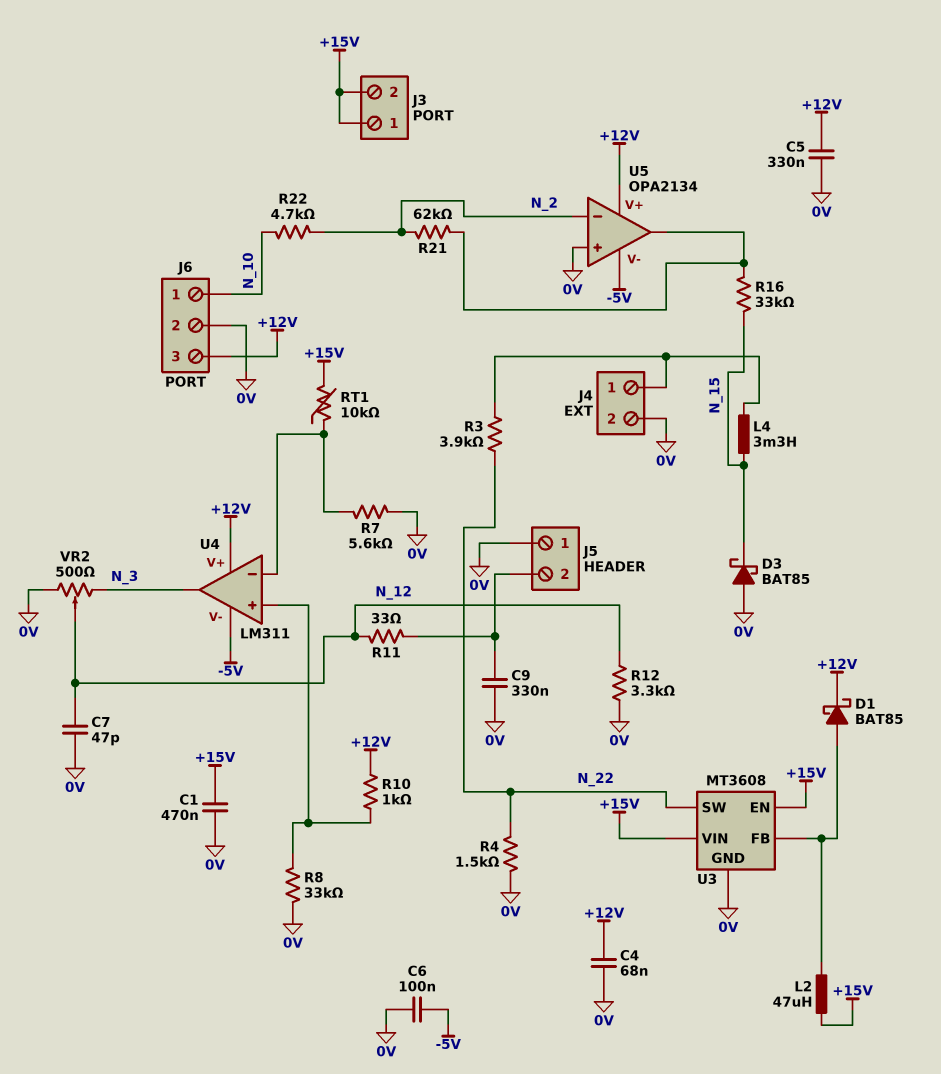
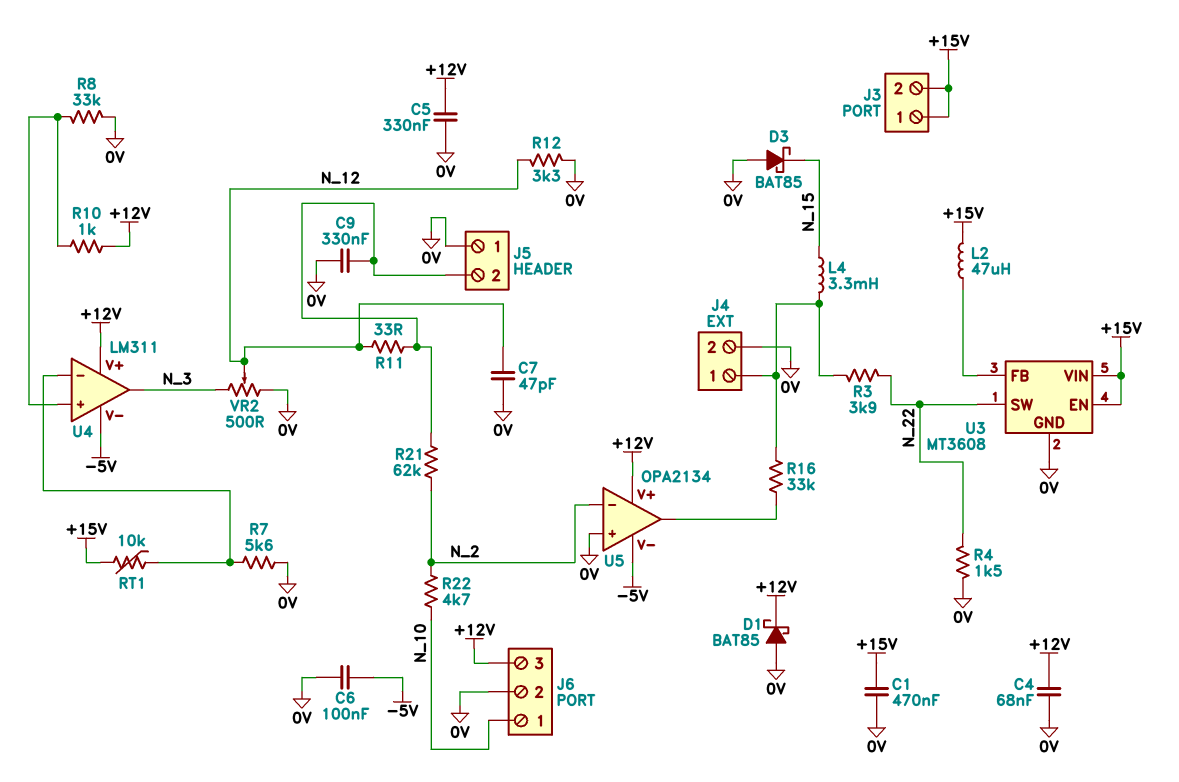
D1: schottky BAT85 (A U3/FB, K +12V) -> schottky BAT85 (A 0V, K +12V)
R16: 33k (N_15, U5/out) -> 33k (J4/1, U5/out)
R21: 62k (N_2, U5/out) -> 62k (J5/2, N_2)

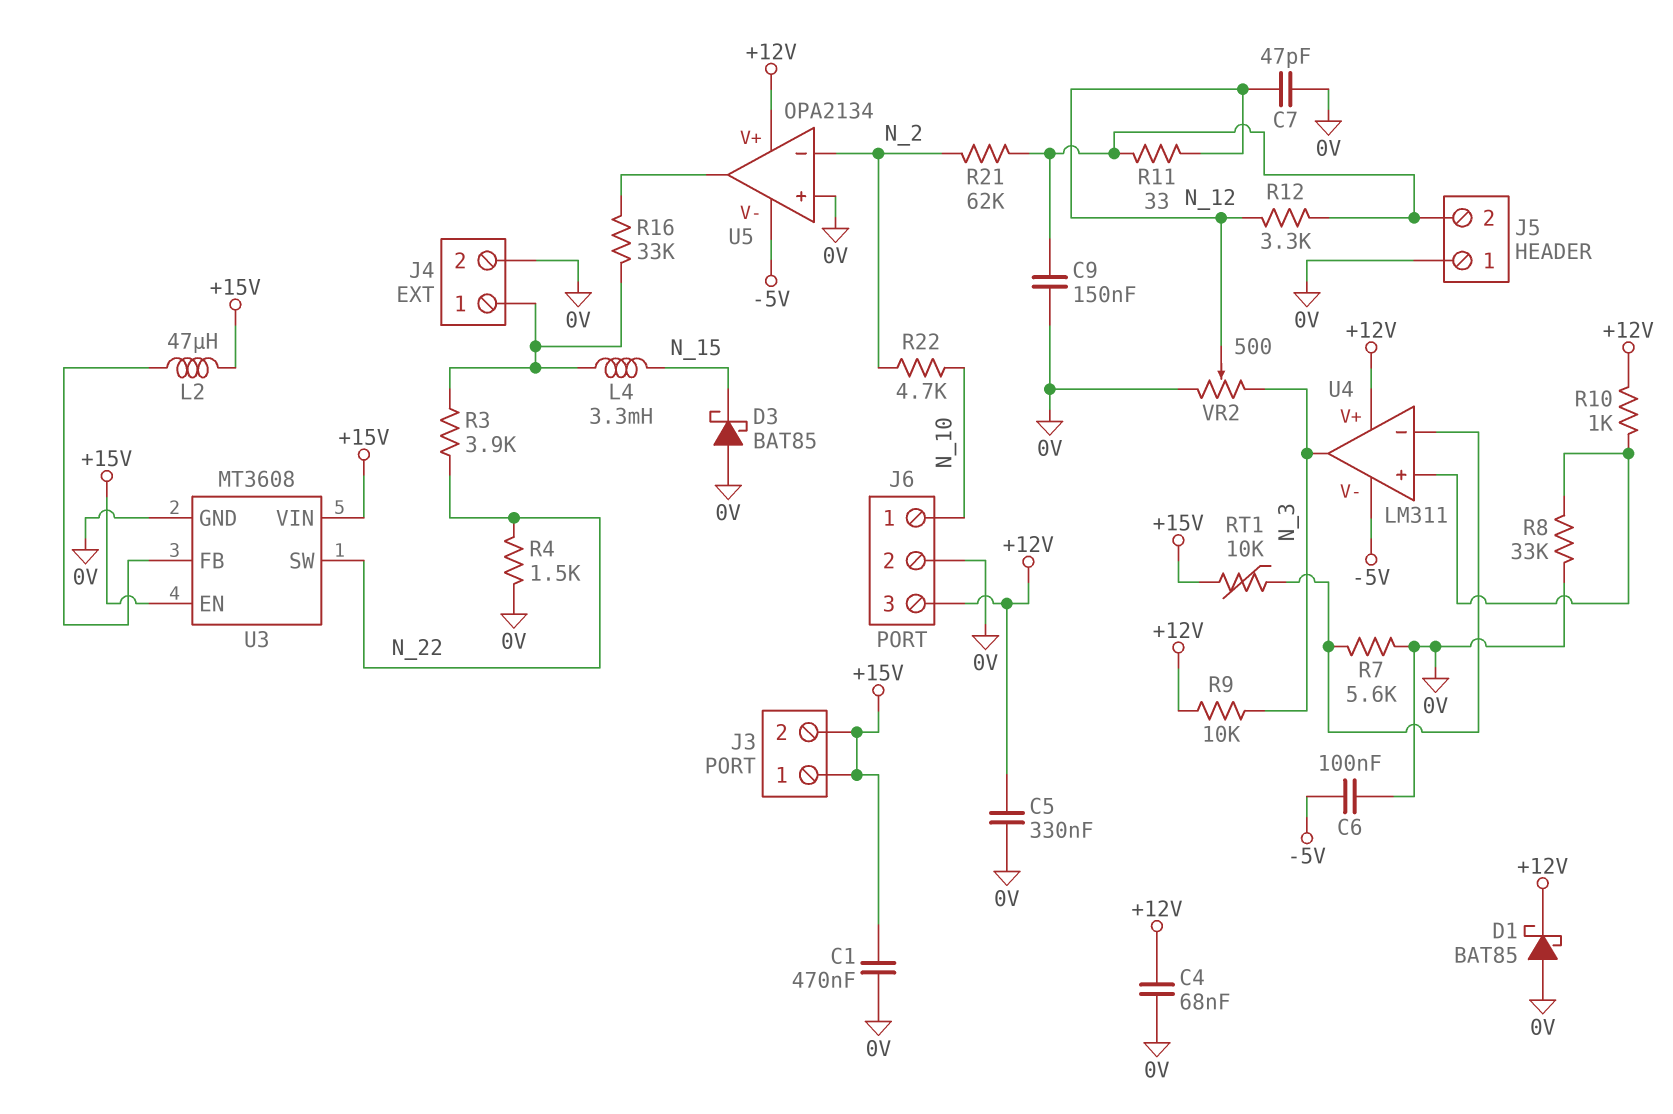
C9: 330nF (0V, J5/2) -> 150nF (0V, J5/2)
R9: none -> 10k (+12V, N_3)
R12: 3.3k (0V, N_12) -> 3.3k (J5/2, N_12)

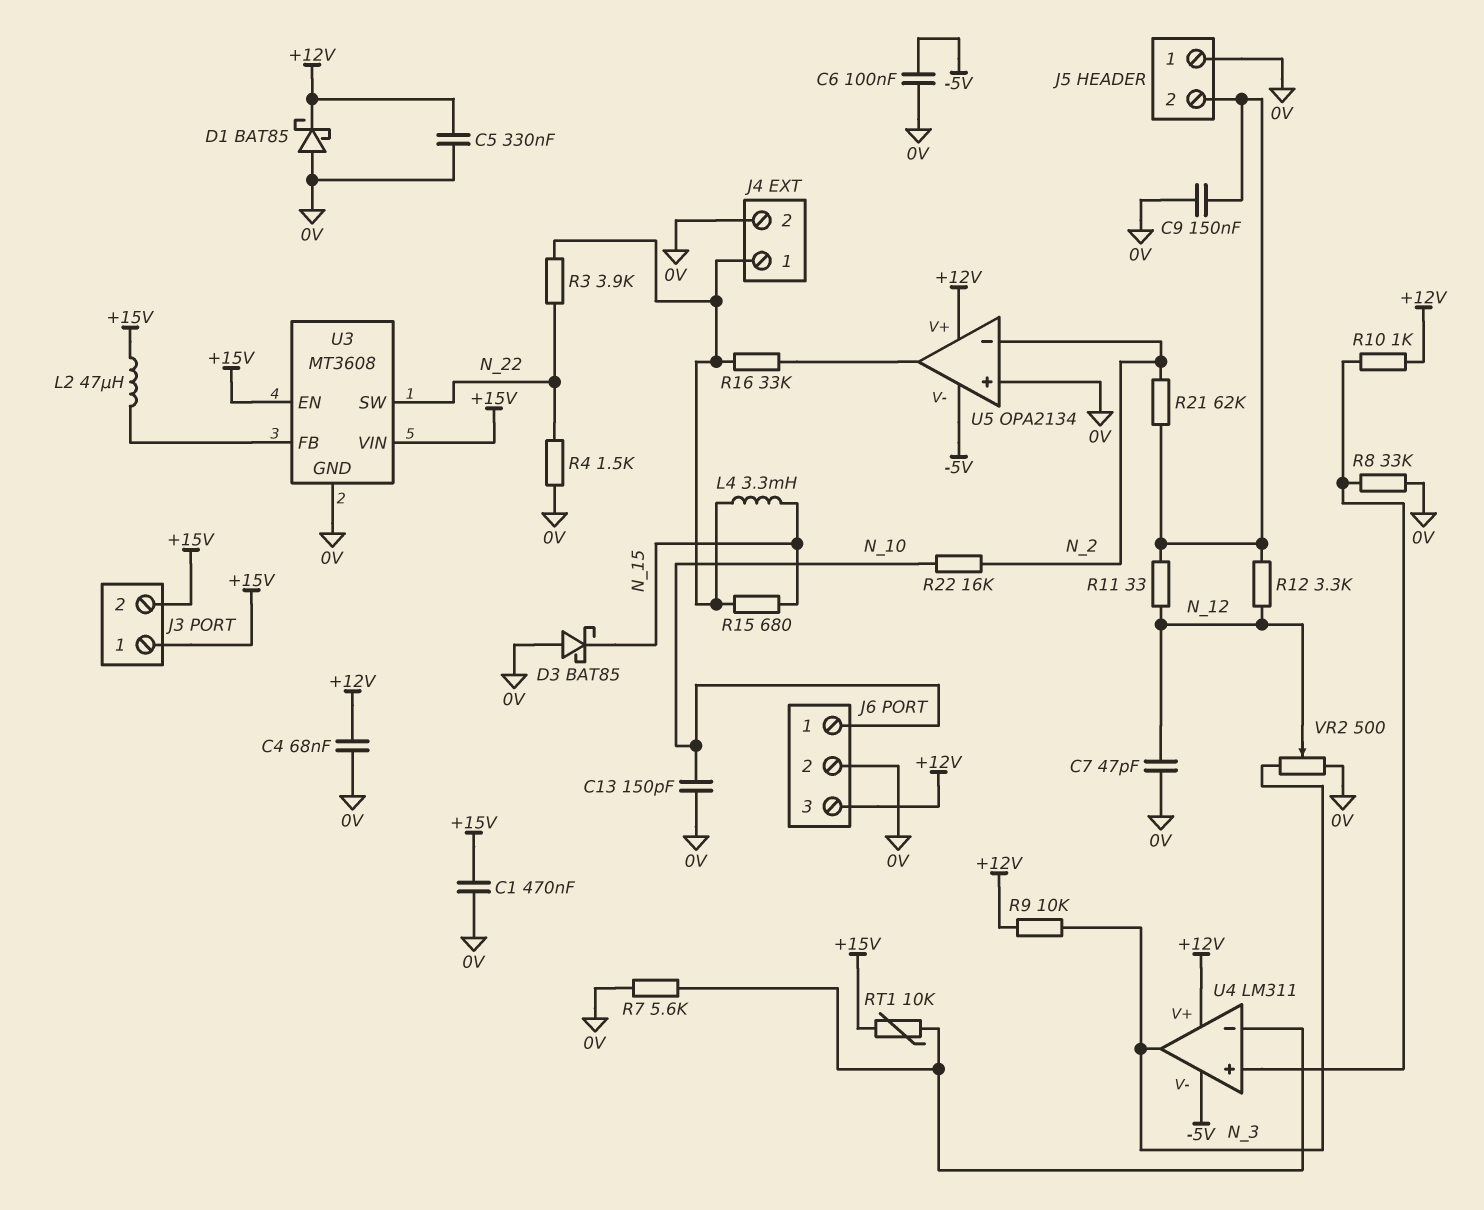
C13: none -> 150pF (0V, N_10)
R15: none -> 680 (J4/1, N_15)
R22: 4.7k (N_2, N_10) -> 16k (N_2, N_10)

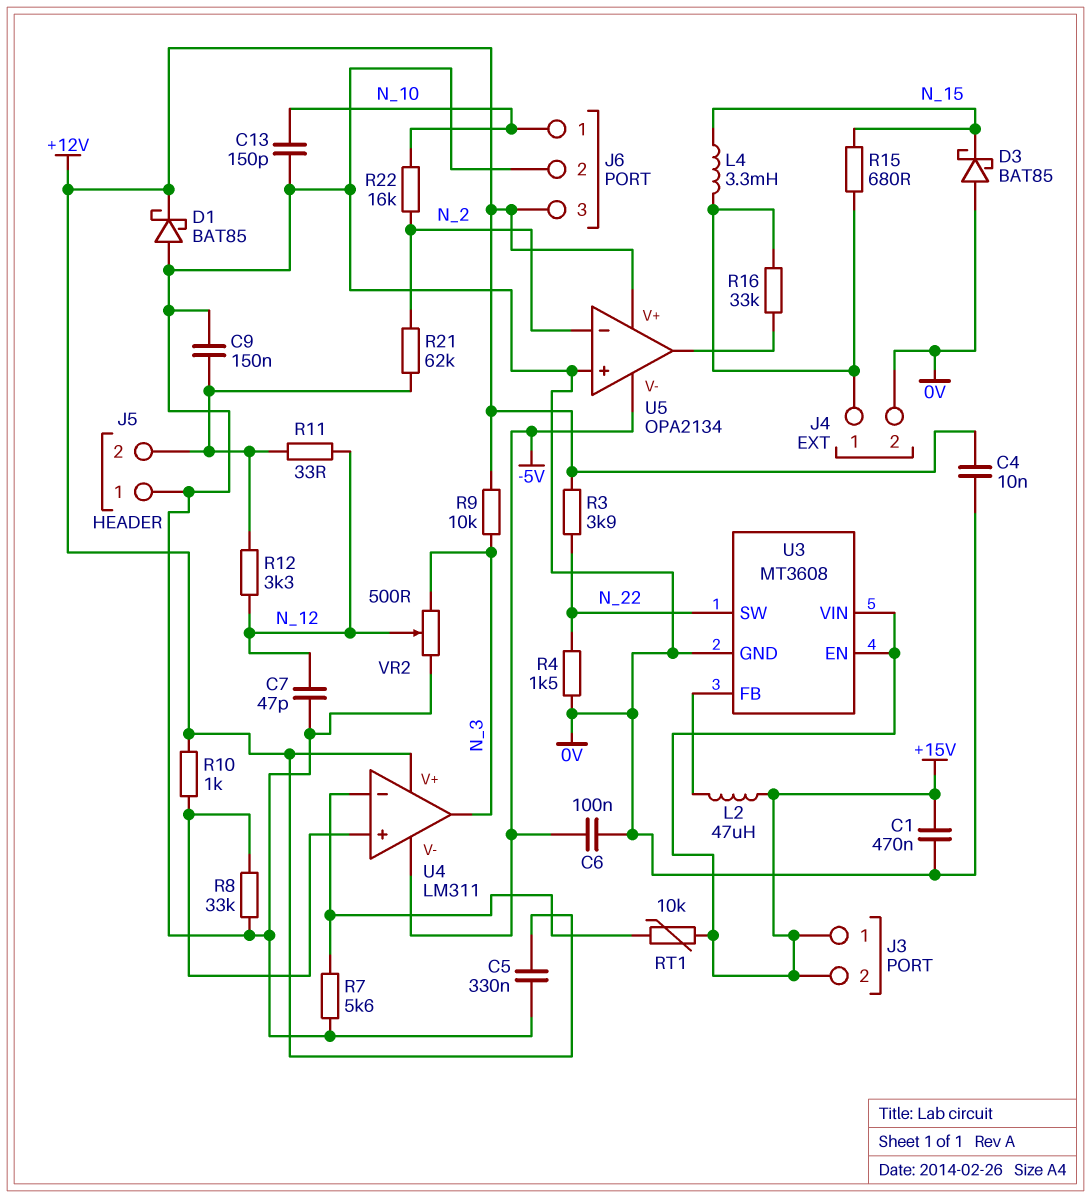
C4: 68nF (+12V, 0V) -> 10nF (+12V, 0V)
R3: 3.9k (J4/1, N_22) -> 3.9k (+12V, N_22)

